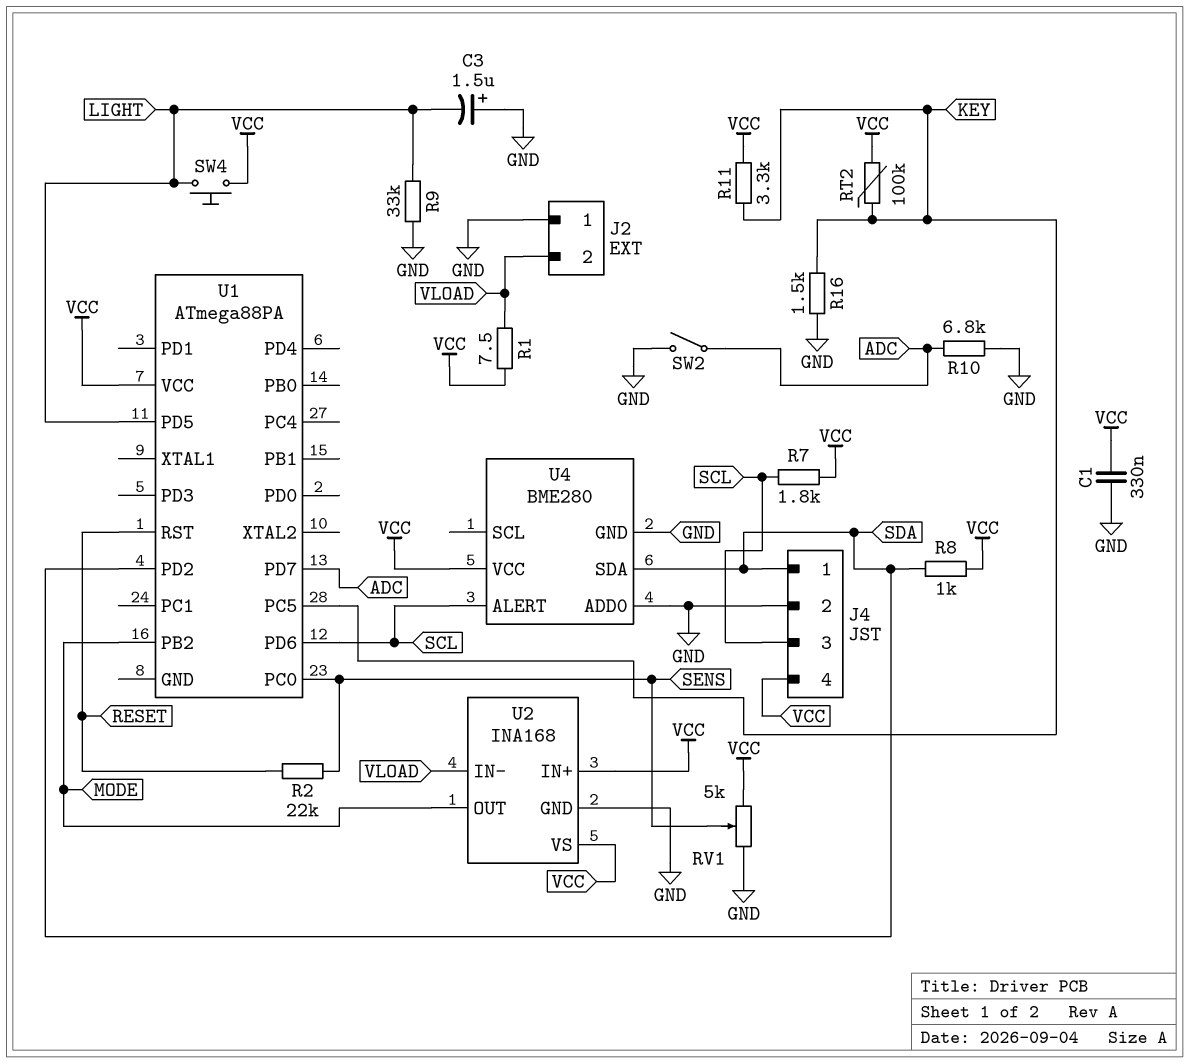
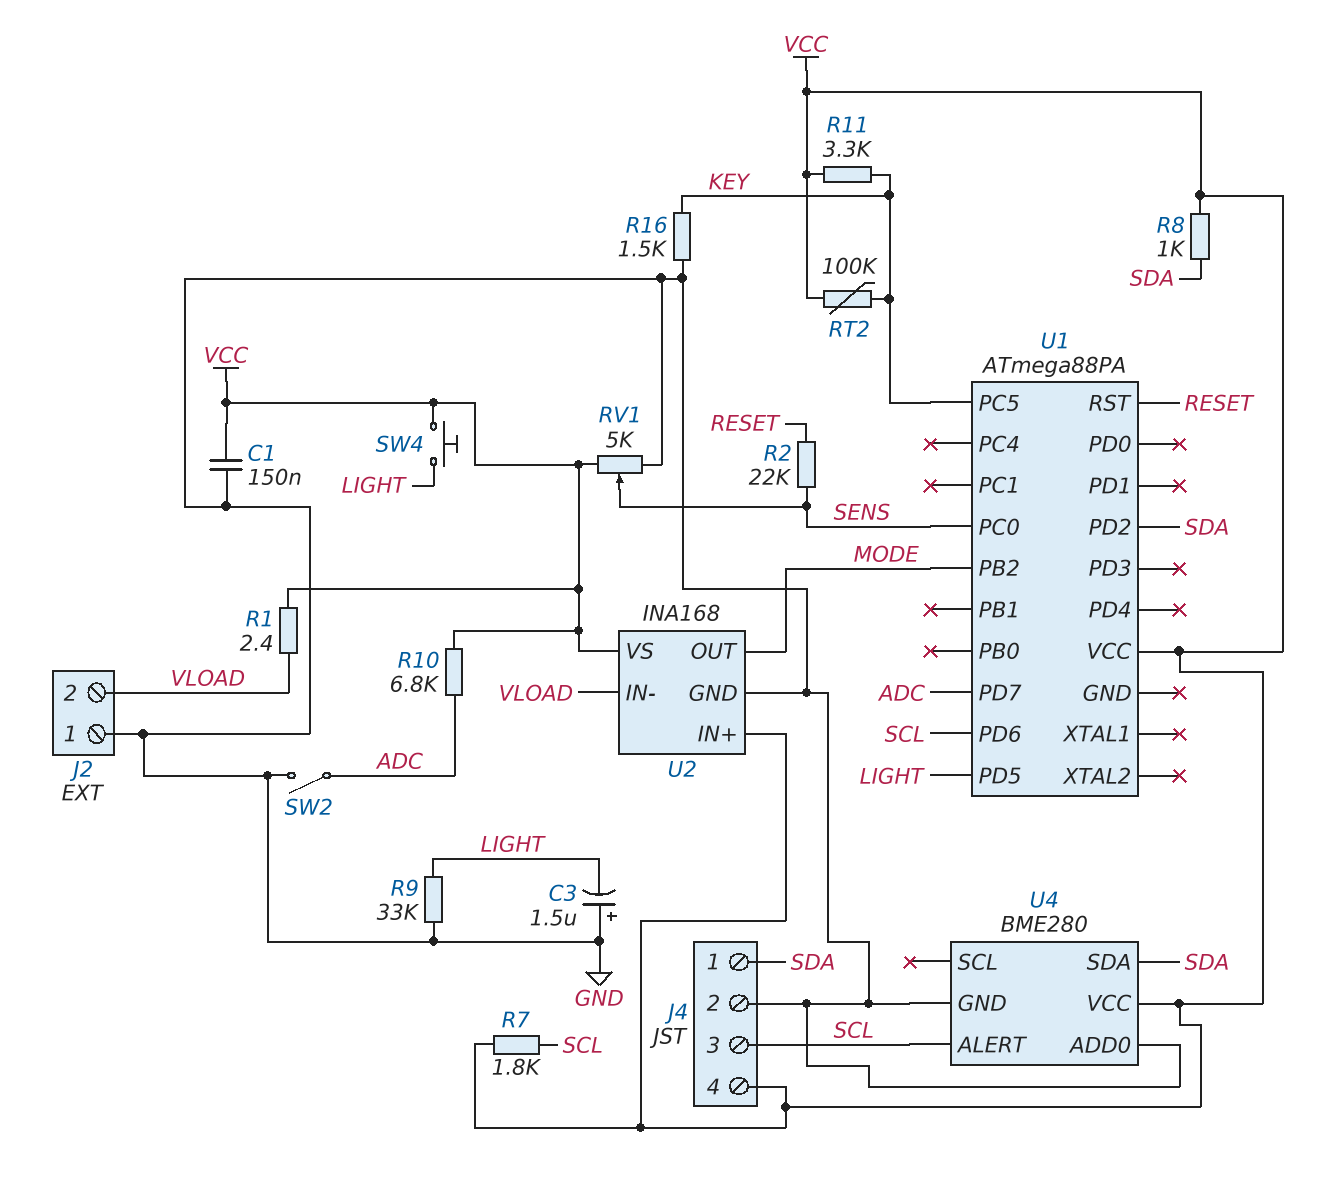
C1: 330nF (GND, VCC) -> 150nF (GND, VCC)
R1: 7.5 (VCC, VLOAD) -> 2.4 (VCC, VLOAD)
R10: 6.8k (ADC, GND) -> 6.8k (ADC, VCC)

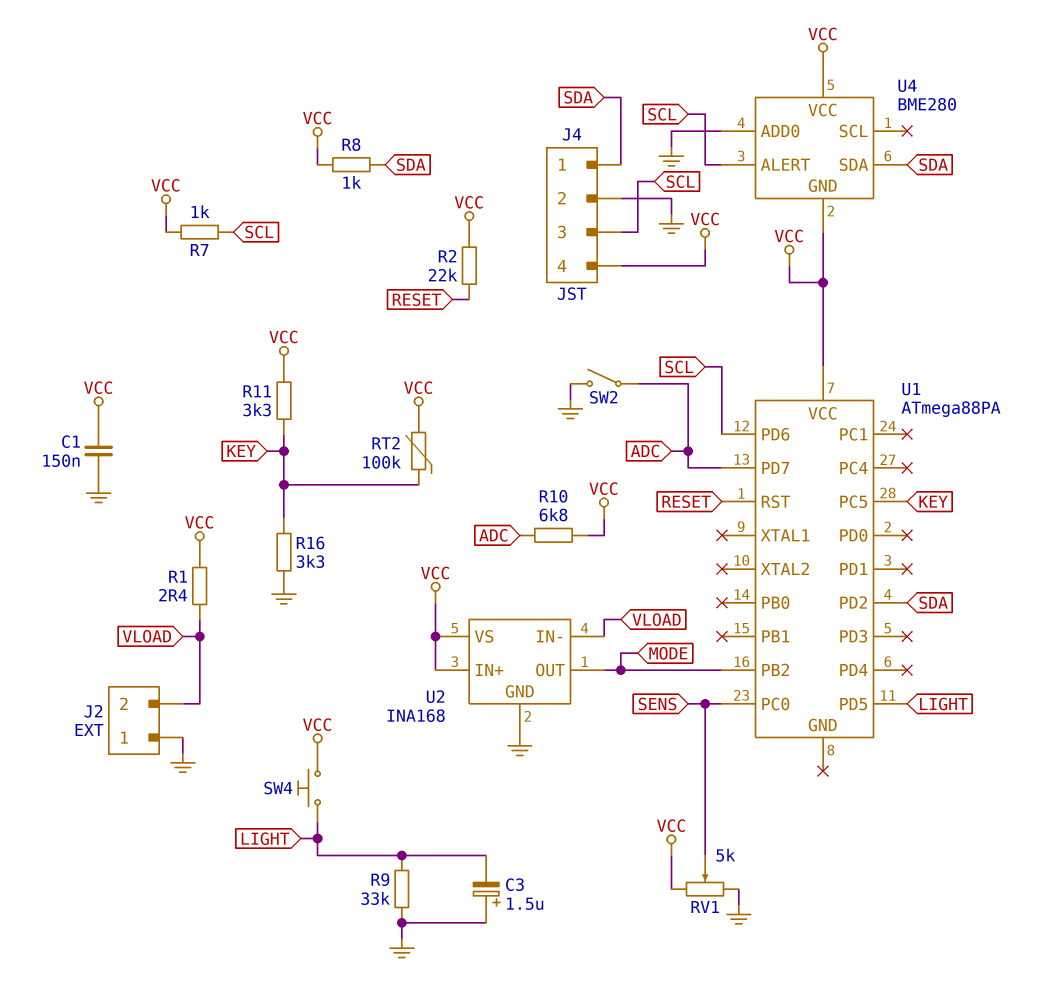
R2: 22k (RESET, SENS) -> 22k (RESET, VCC)
R7: 1.8k (SCL, VCC) -> 1k (SCL, VCC)
R16: 1.5k (GND, KEY) -> 3.3k (GND, KEY)
U4 pin GND: GND -> VCC

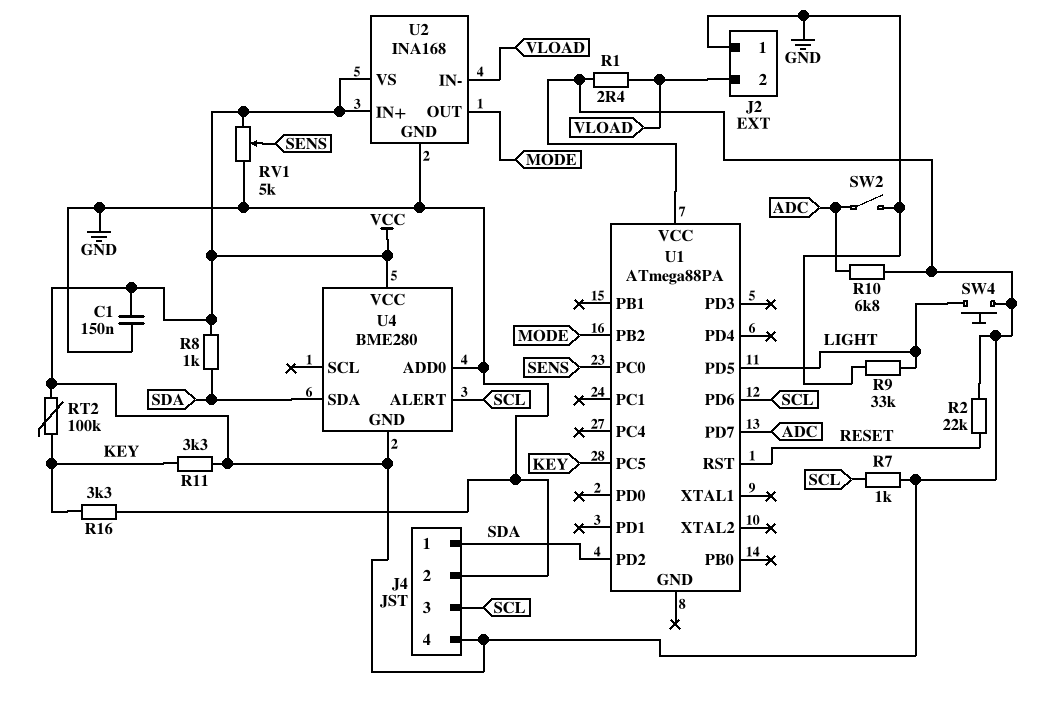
C3: 1.5uF (plus GND, minus LIGHT) -> none

